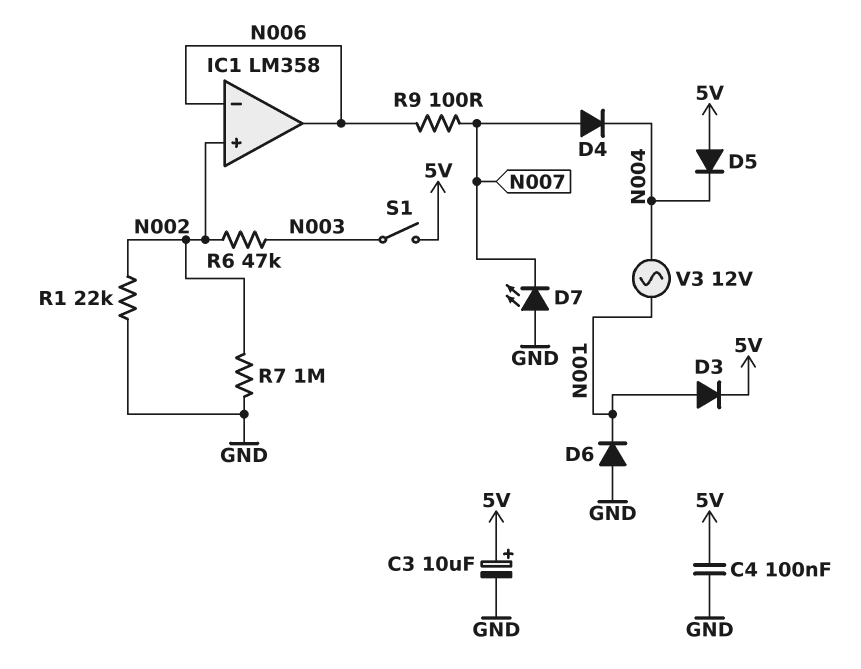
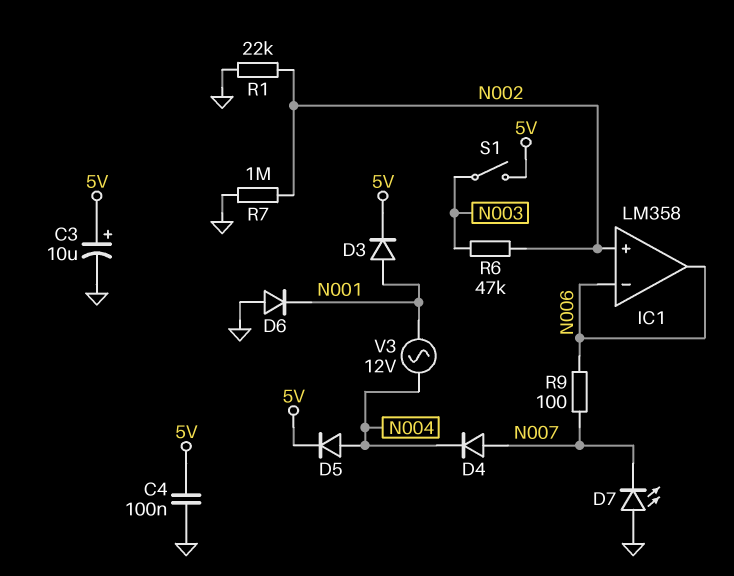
D5: diode (A 5V, K N004) -> diode (A N004, K 5V)

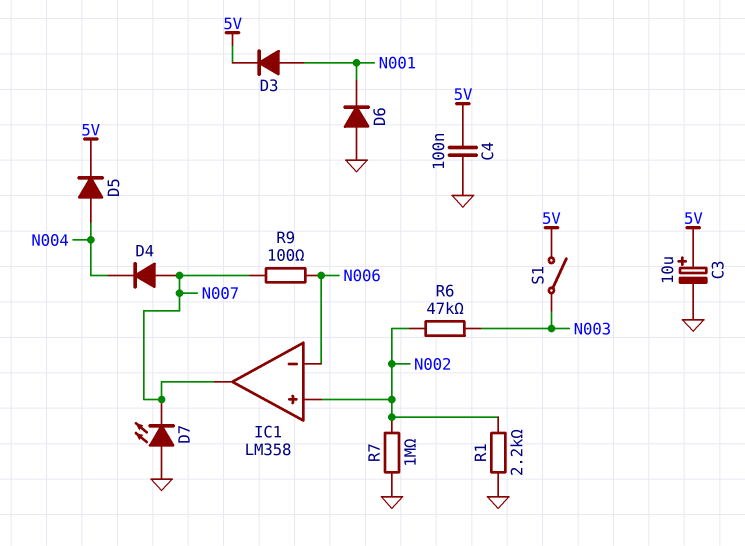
IC1 pin out: N006 -> N007
R1: 22k (GND, N002) -> 2.2k (GND, N002)
V3: AC 12V (N001, N004) -> none

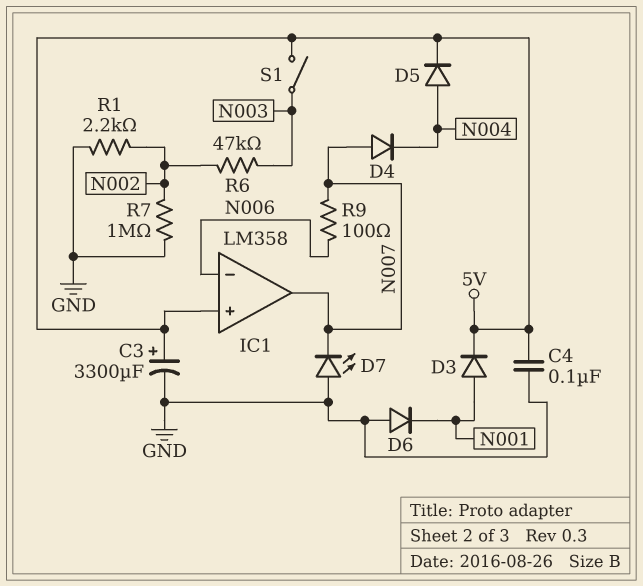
C3: 10uF (plus 5V, minus GND) -> 3300uF (plus 5V, minus GND)
IC1 pin in+: N002 -> 5V

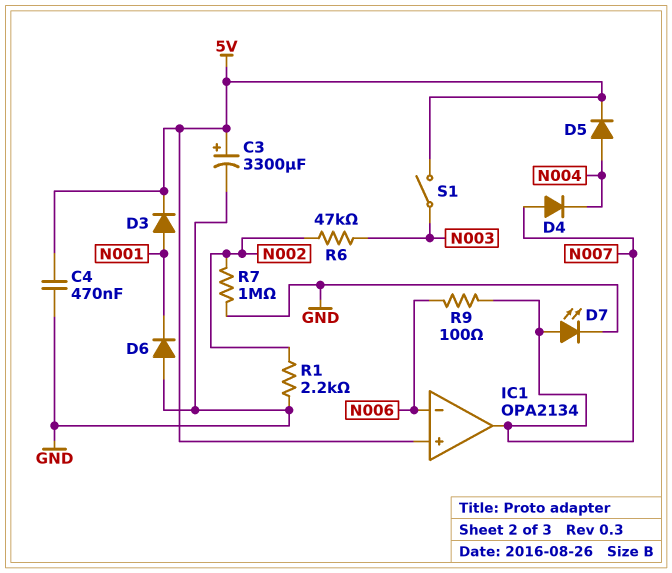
C4: 100nF (5V, GND) -> 470nF (5V, GND)
D7: LED (A GND, K N007) -> LED (A N007, K GND)
IC1: LM358 -> OPA2134

